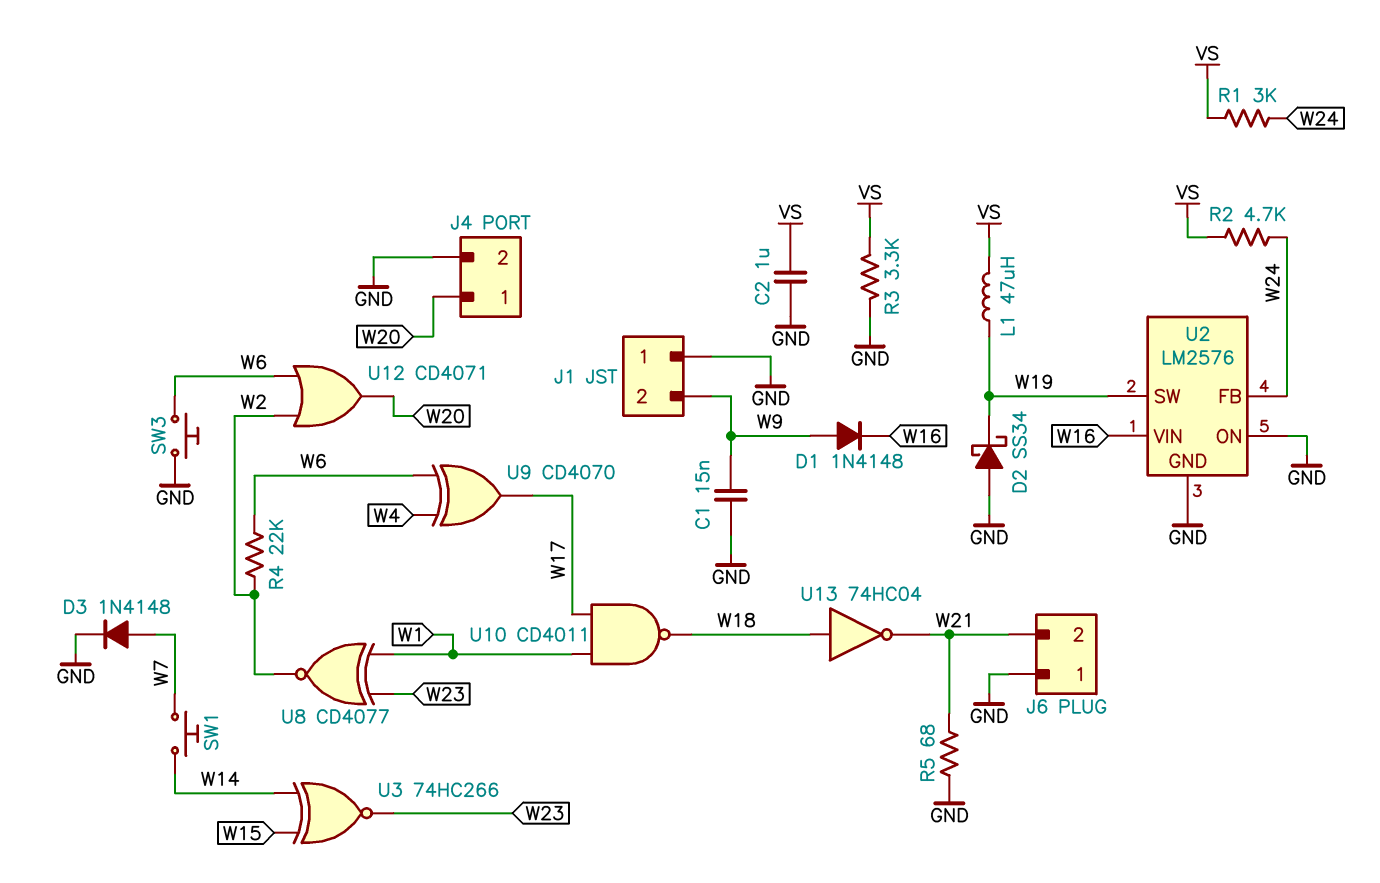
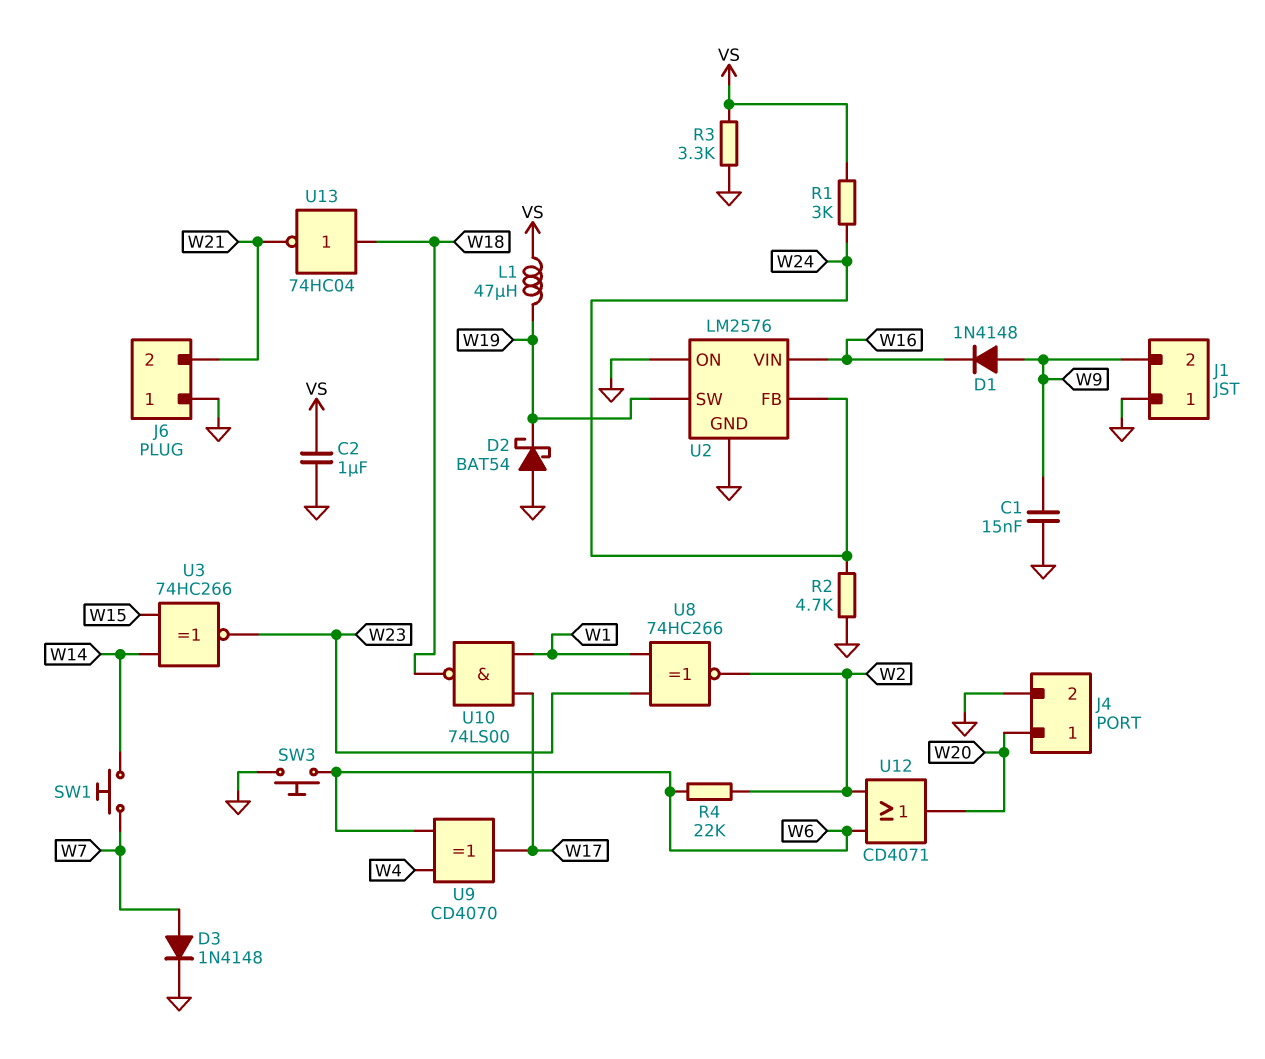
D2: schottky SS34 (A GND, K W19) -> schottky BAT54 (A GND, K W19)
R2: 4.7k (VS, W24) -> 4.7k (GND, W24)
R5: 68 (GND, W21) -> none
U8: XNOR CD4077 (in W1, in W23, out W2) -> XNOR 74HC266 (in W1, in W23, out W2)
U10: NAND CD4011 (in W1, in W17, out W18) -> NAND 74LS00 (in W1, in W17, out W18)

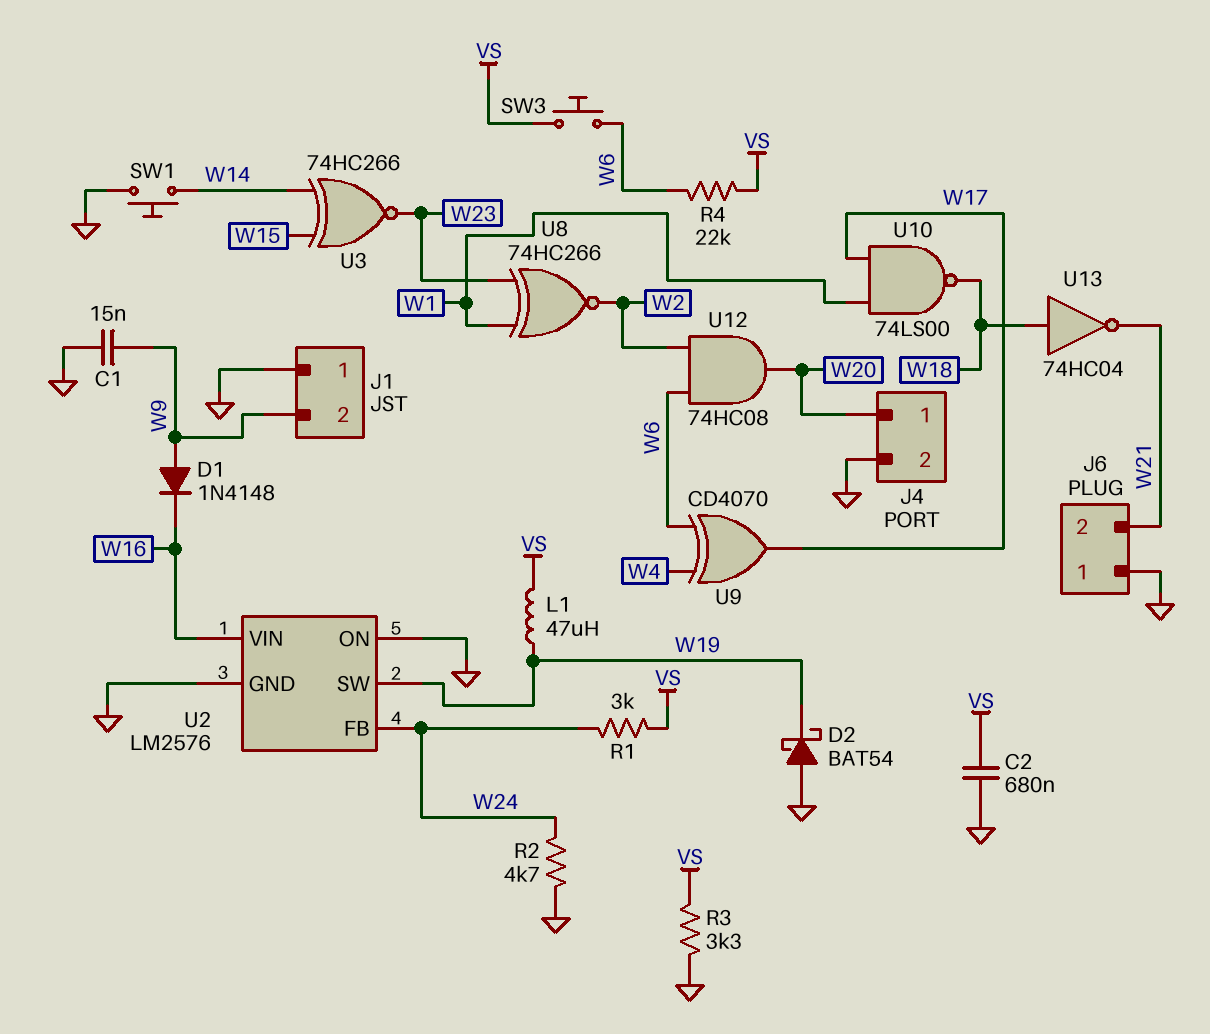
C2: 1uF (GND, VS) -> 680nF (GND, VS)
D3: diode 1N4148 (A W7, K GND) -> none
R4: 22k (W2, W6) -> 22k (VS, W6)
SW1: button (W7, W14) -> button (GND, W14)
SW3: button (GND, W6) -> button (VS, W6)
U12: OR CD4071 (in W2, in W6, out W20) -> AND 74HC08 (in W2, in W6, out W20)

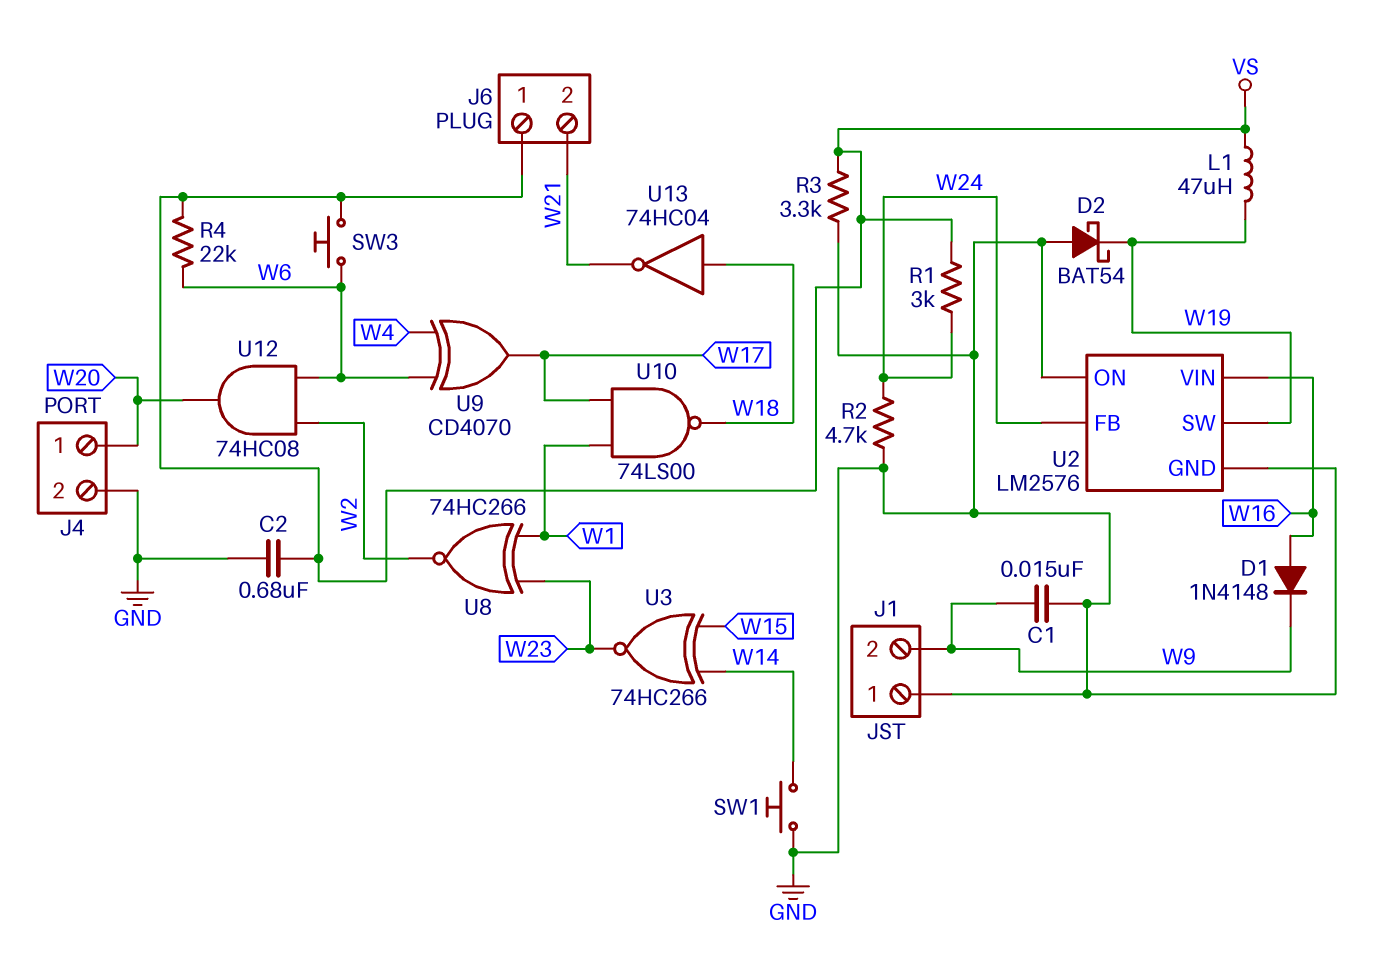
D1: diode 1N4148 (A W9, K W16) -> diode 1N4148 (A W16, K W9)
J6 pin 1: GND -> VS

